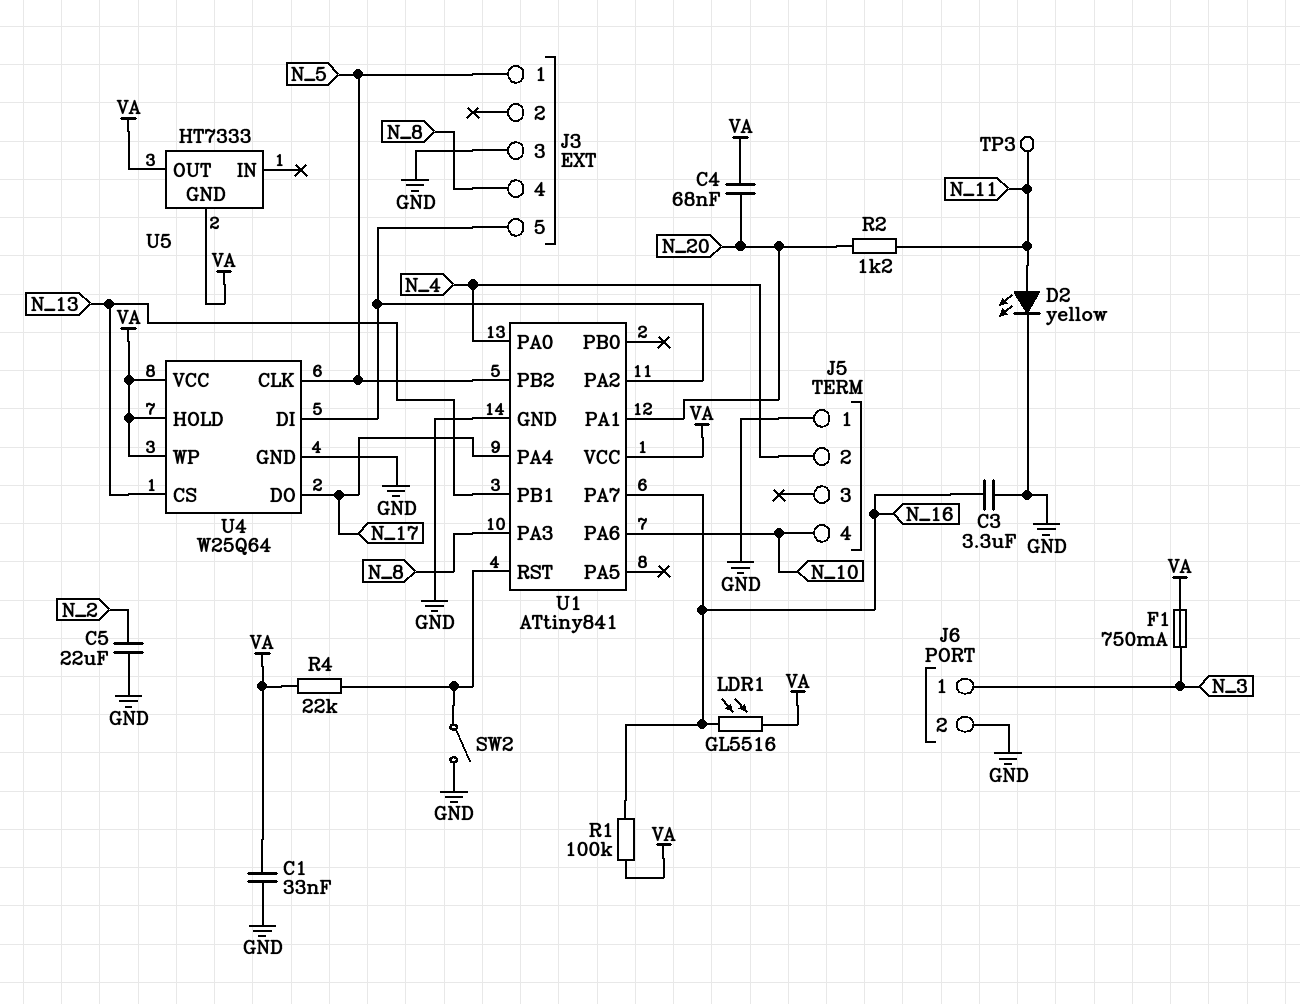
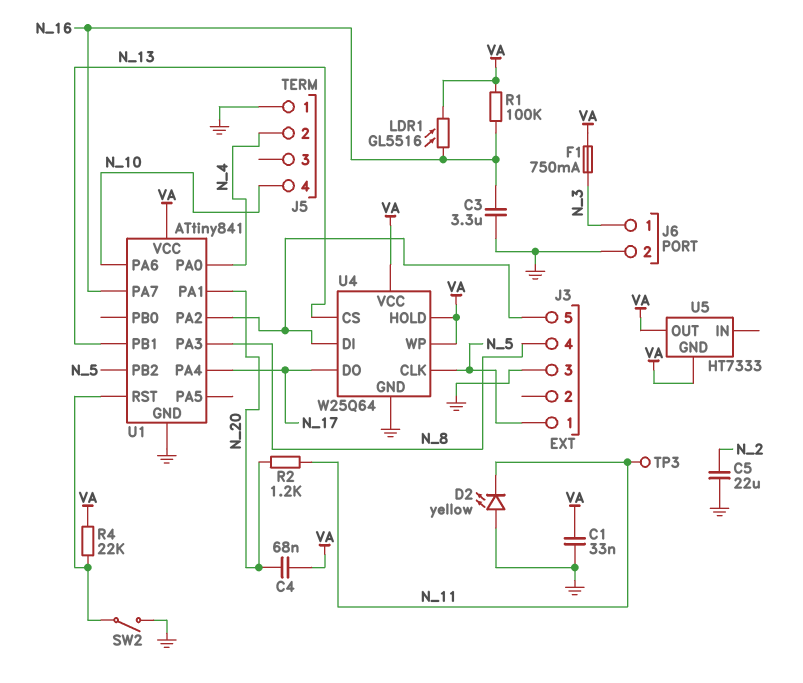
D2: LED yellow (A N_11, K GND) -> LED yellow (A GND, K N_11)

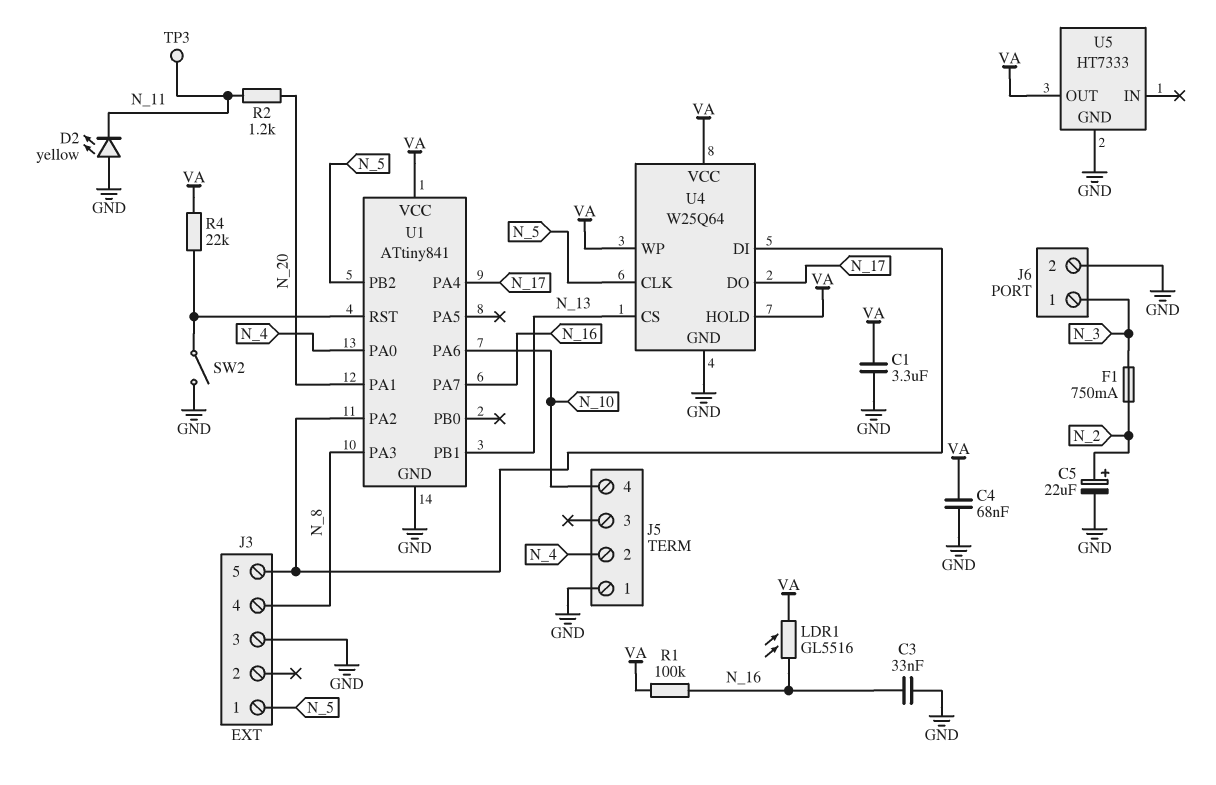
C1: 33nF (GND, VA) -> 3.3uF (GND, VA)
C3: 3.3uF (GND, N_16) -> 33nF (GND, N_16)
C4: 68nF (N_20, VA) -> 68nF (GND, VA)
C5: 22uF (GND, N_2) -> 22uF (plus N_2, minus GND)
F1: 750mA (N_3, VA) -> 750mA (N_2, N_3)
U5 pin GND: VA -> GND

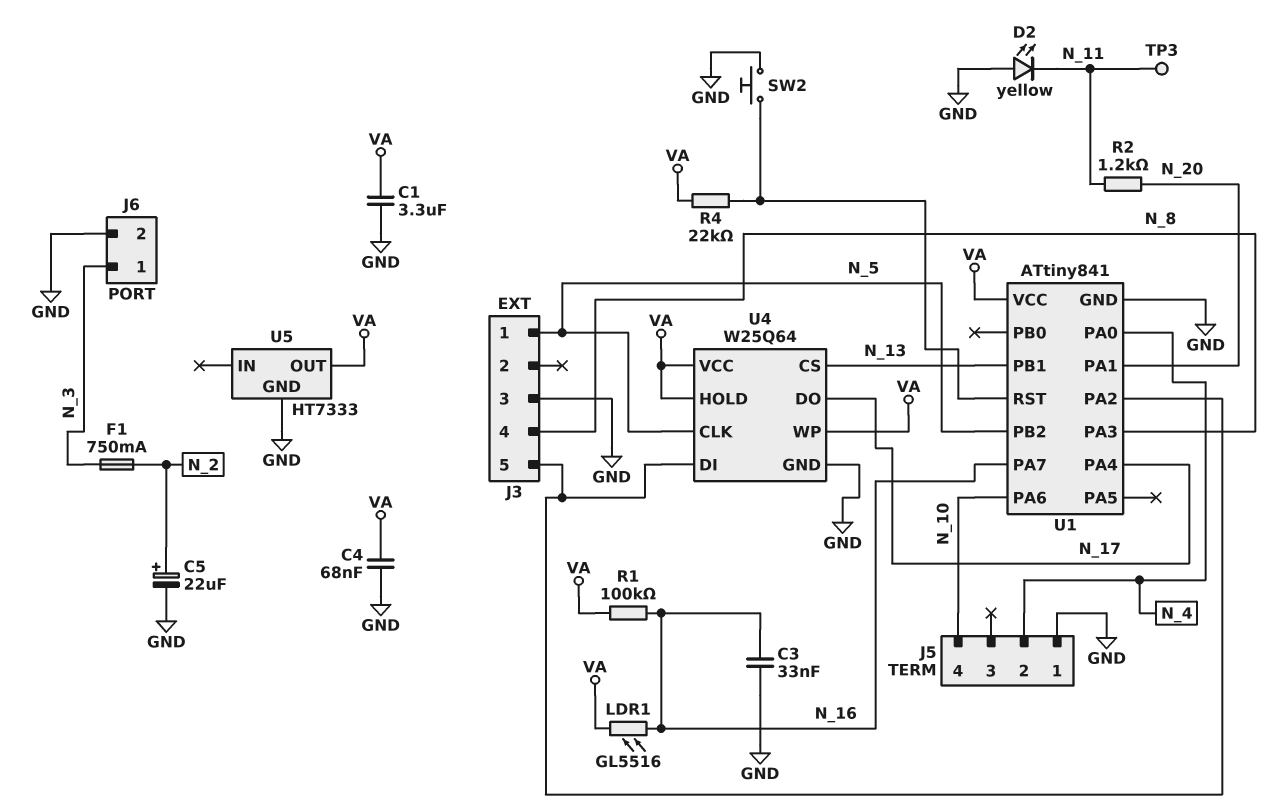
SW2: switch (GND, U1/RST) -> button (GND, U1/RST)

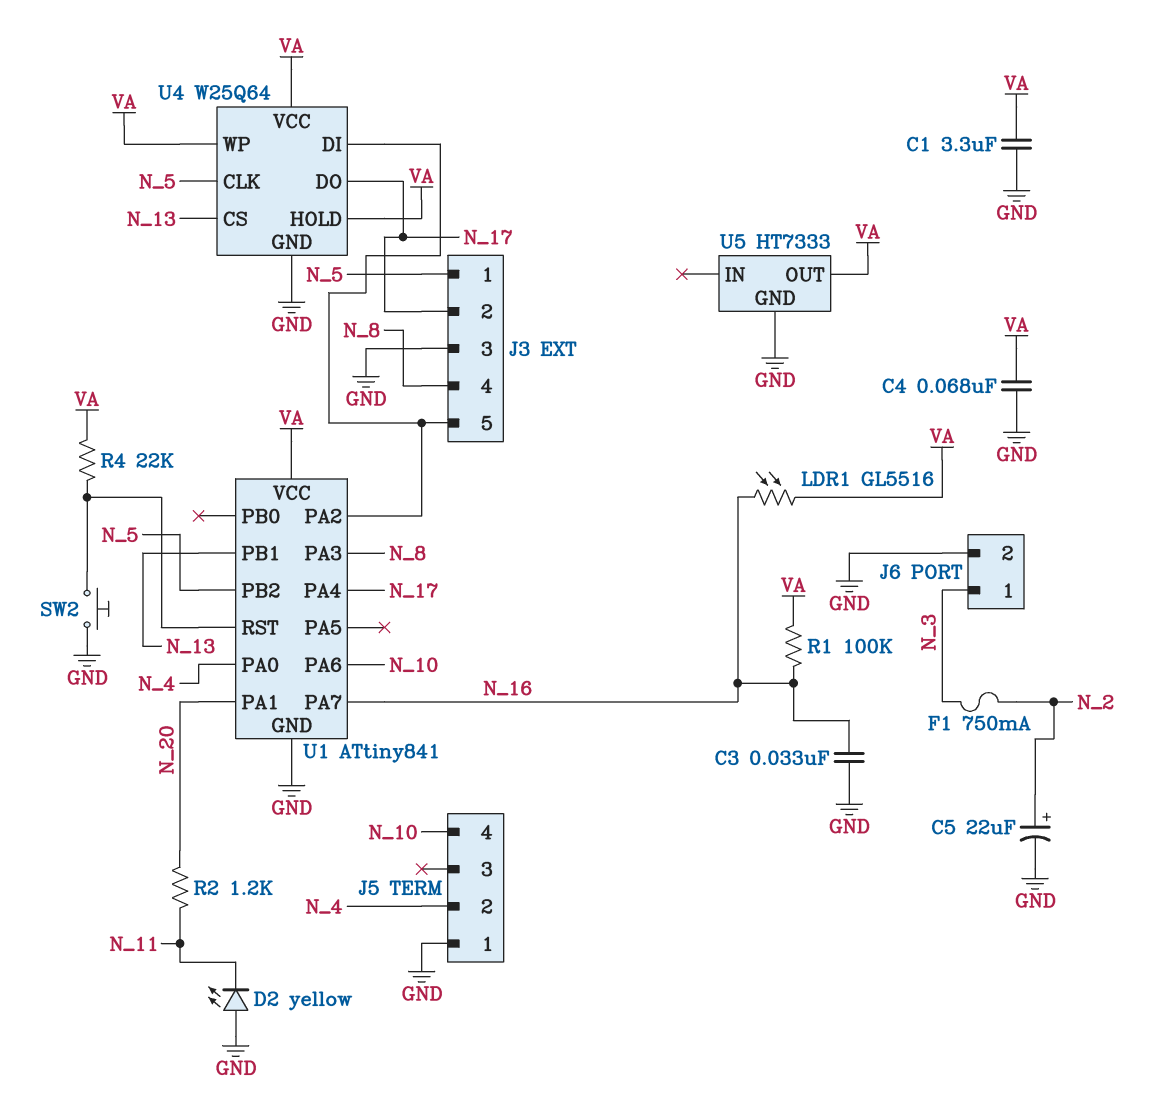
J3 pin 2: none -> N_17
TP3: test point (N_11) -> none

